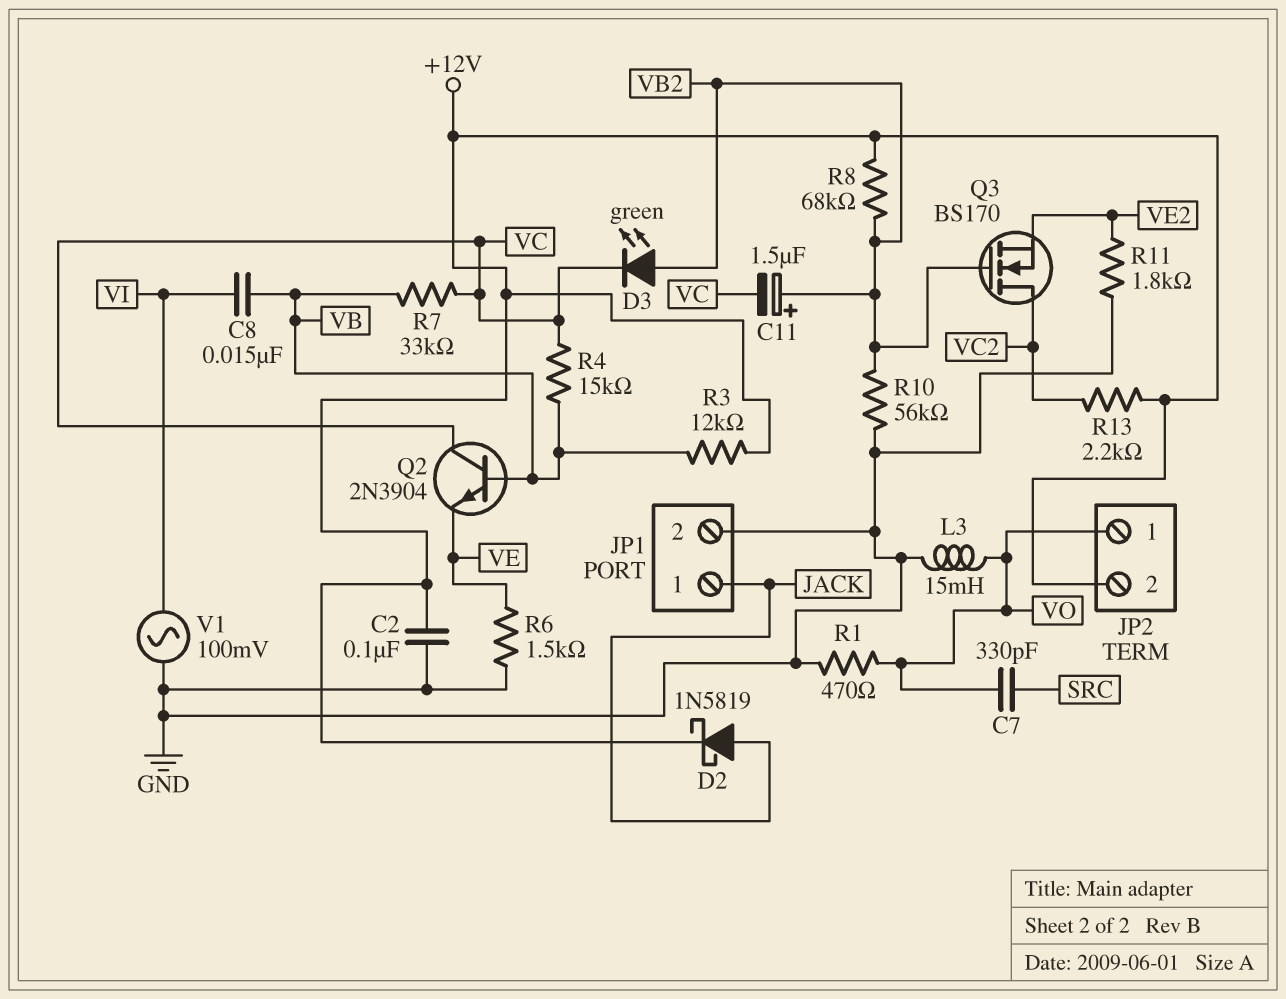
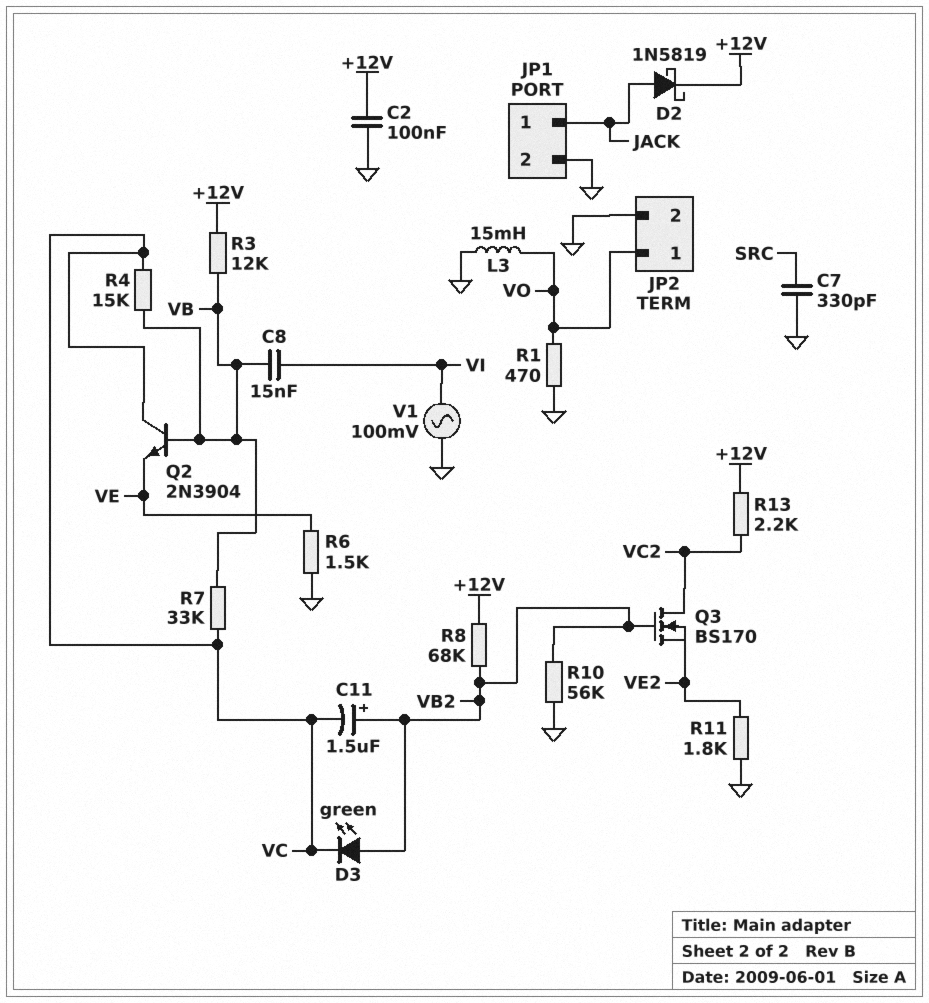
C7: 330pF (SRC, VO) -> 330pF (GND, SRC)
JP2 pin 2: +12V -> GND

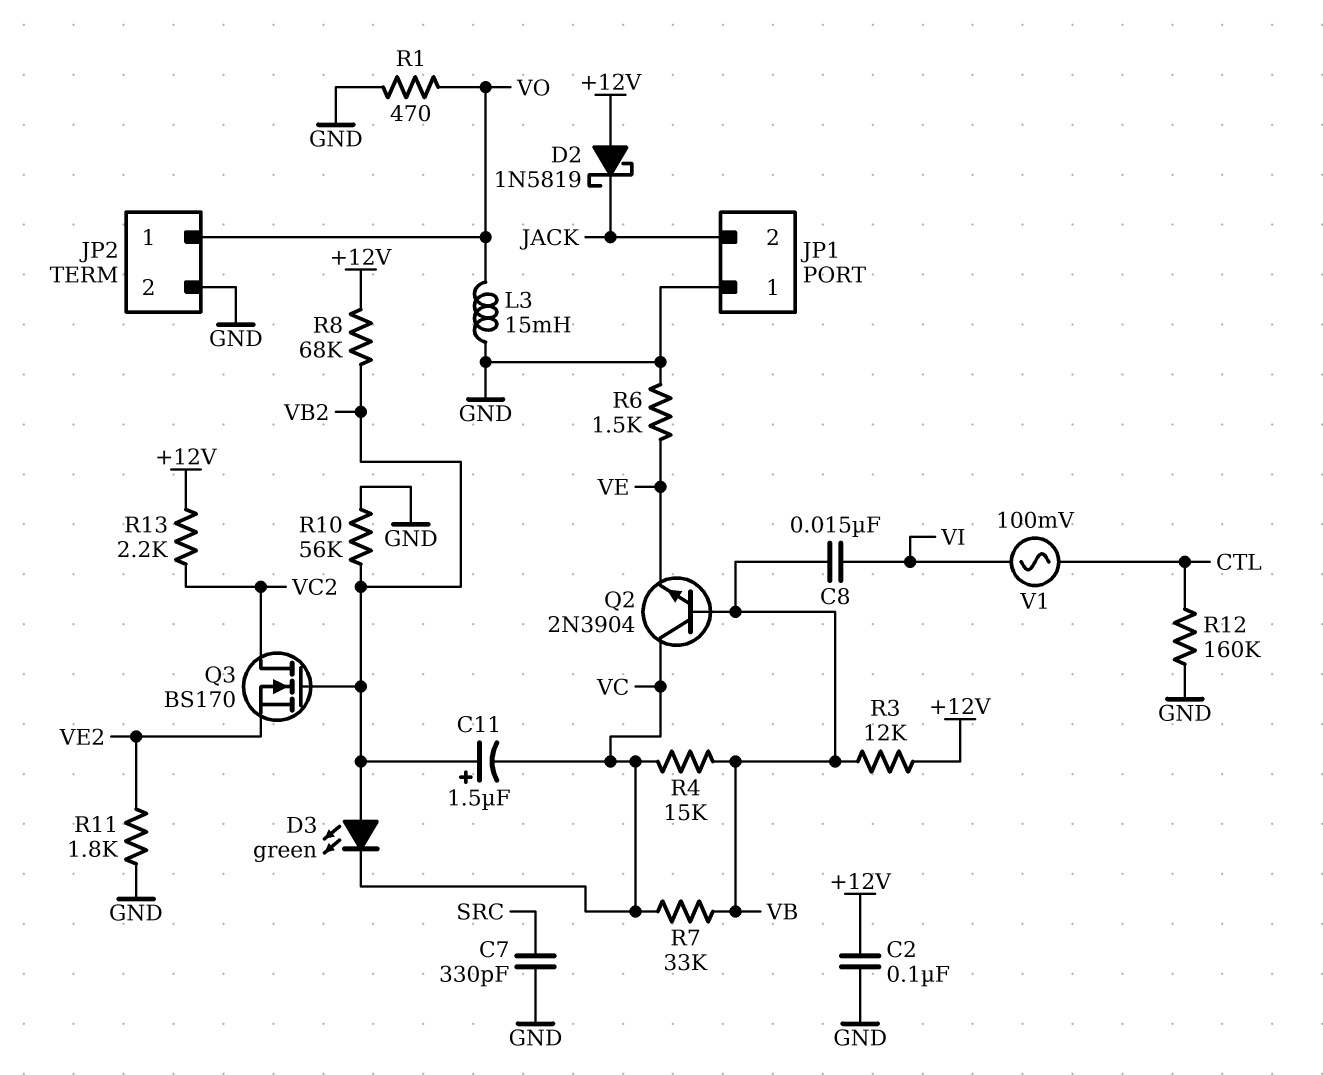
D2: schottky 1N5819 (A JACK, K +12V) -> schottky 1N5819 (A +12V, K JACK)
JP1 pin 1: JACK -> GND
JP1 pin 2: GND -> JACK
R12: none -> 160k (CTL, GND)
V1: AC 100mV (GND, VI) -> AC 100mV (CTL, VI)

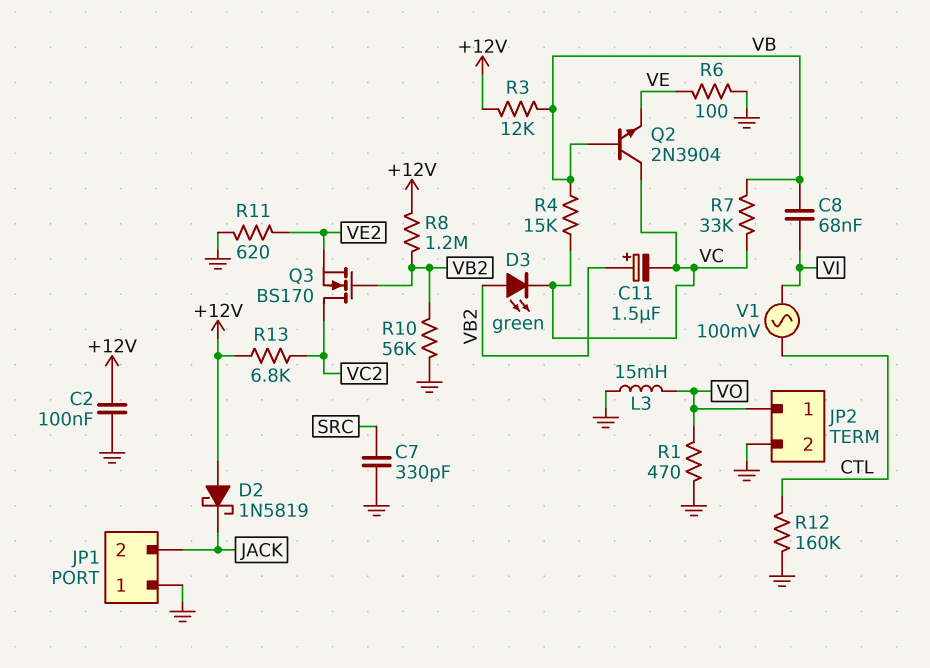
C8: 15nF (VB, VI) -> 68nF (VB, VI)
R6: 1.5k (GND, VE) -> 100 (GND, VE)
R8: 68k (+12V, VB2) -> 1.2M (+12V, VB2)
R11: 1.8k (GND, VE2) -> 620 (GND, VE2)
R13: 2.2k (+12V, VC2) -> 6.8k (+12V, VC2)

